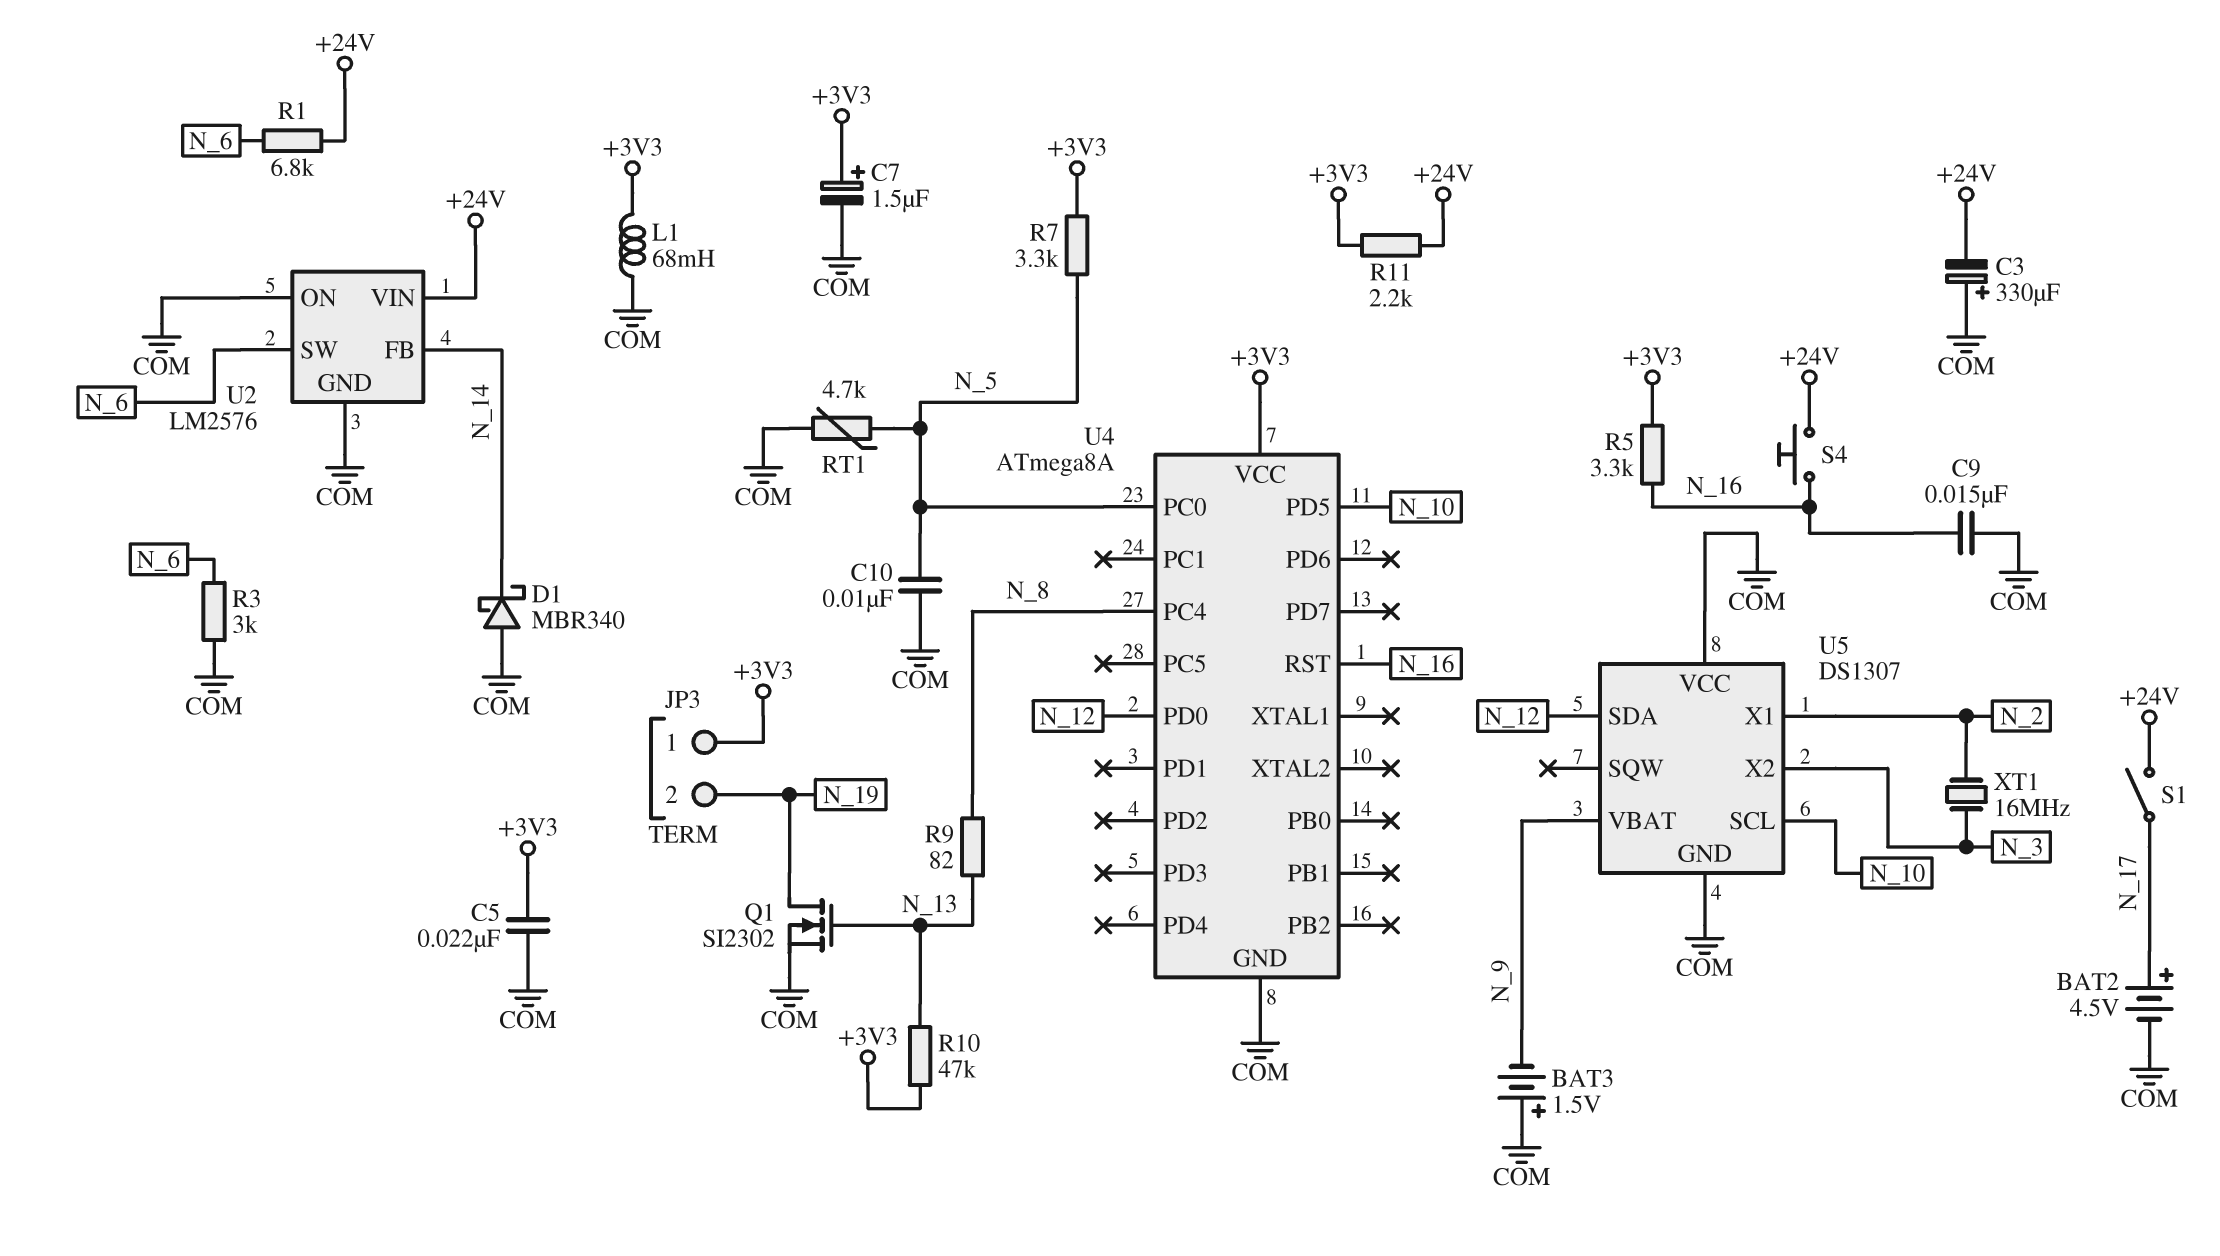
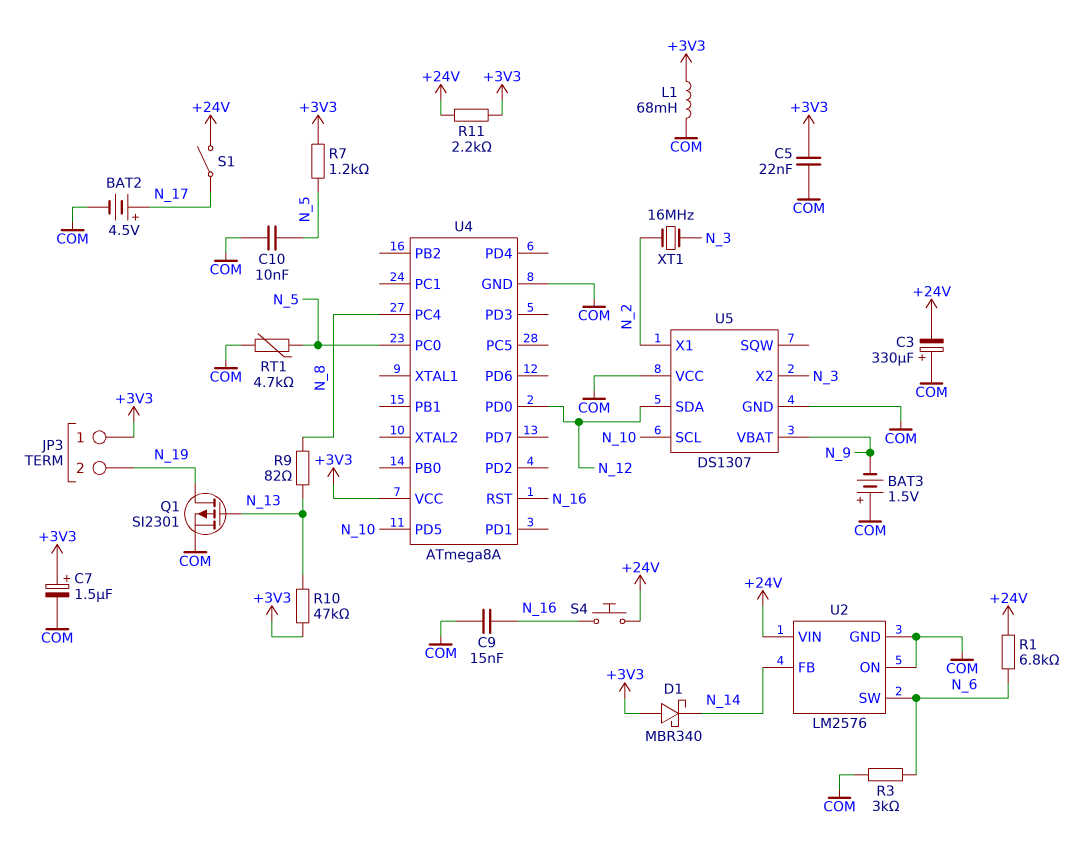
D1: schottky MBR340 (A COM, K N_14) -> schottky MBR340 (A +3V3, K N_14)
Q1: NMOS SI2302 (G N_13, D N_19, S COM) -> PMOS SI2301 (G N_13, D N_19, S COM)
R5: 3.3k (+3V3, N_16) -> none
R7: 3.3k (+3V3, N_5) -> 1.2k (+3V3, N_5)

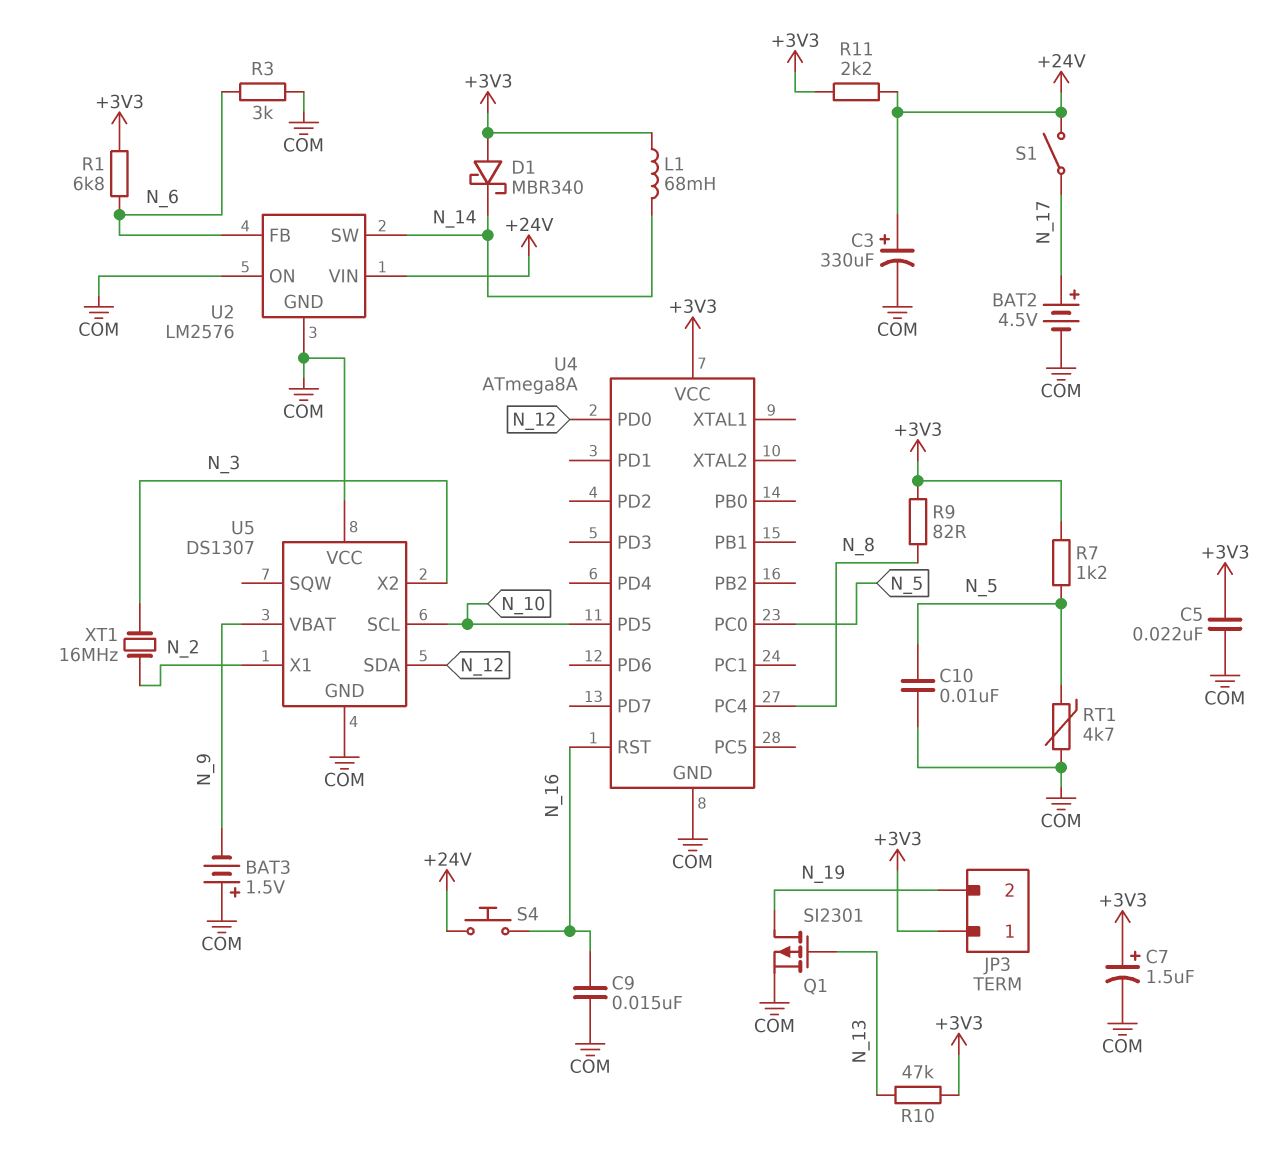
C3: 330uF (plus COM, minus +24V) -> 330uF (plus +24V, minus COM)
L1: 68mH (+3V3, COM) -> 68mH (+3V3, N_14)
R1: 6.8k (+24V, N_6) -> 6.8k (+3V3, N_6)
R9: 82 (N_8, N_13) -> 82 (+3V3, N_8)
U2 pin FB: N_14 -> N_6
U2 pin SW: N_6 -> N_14

